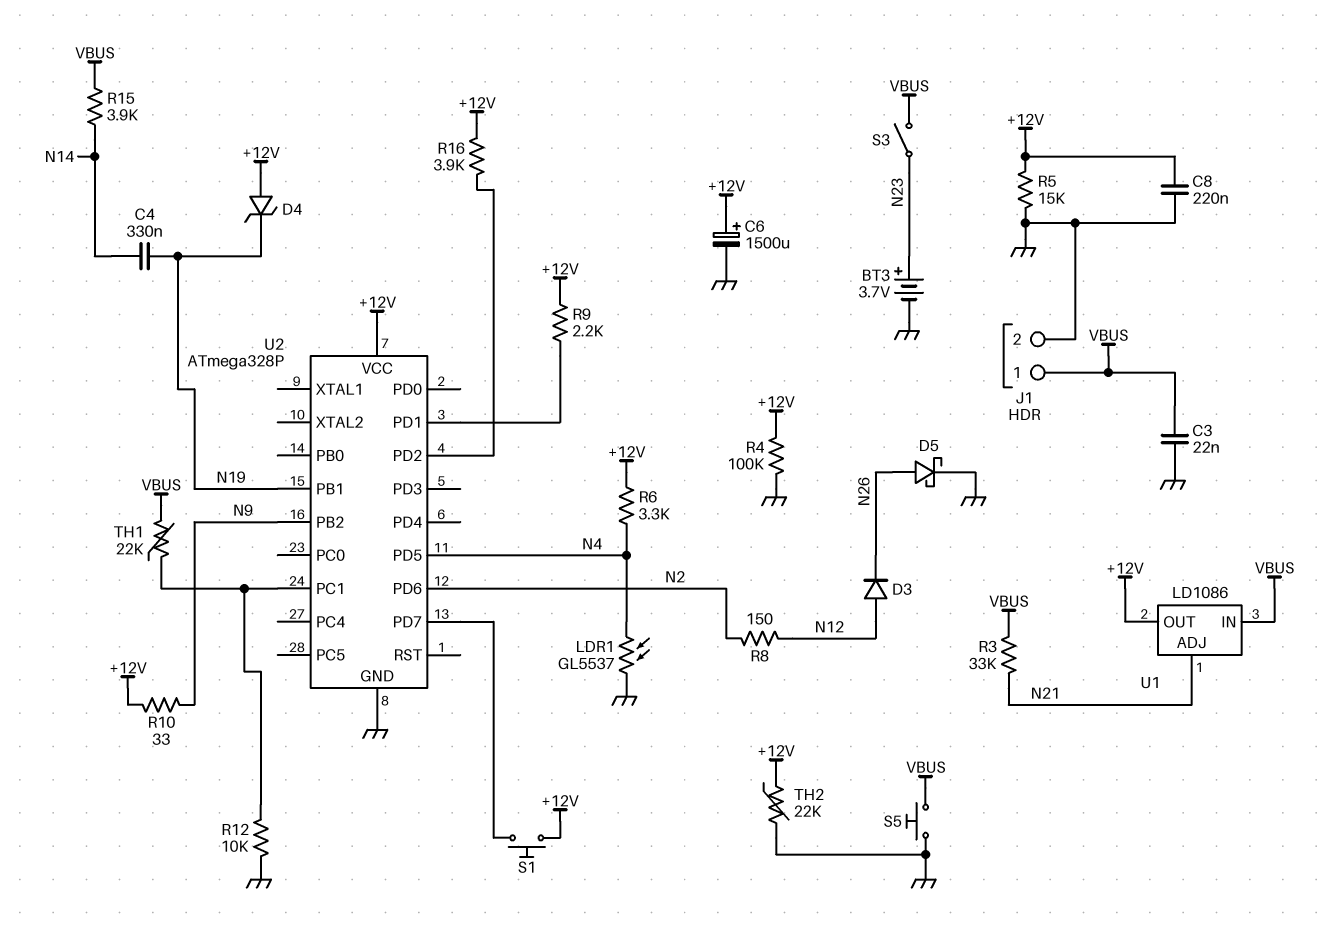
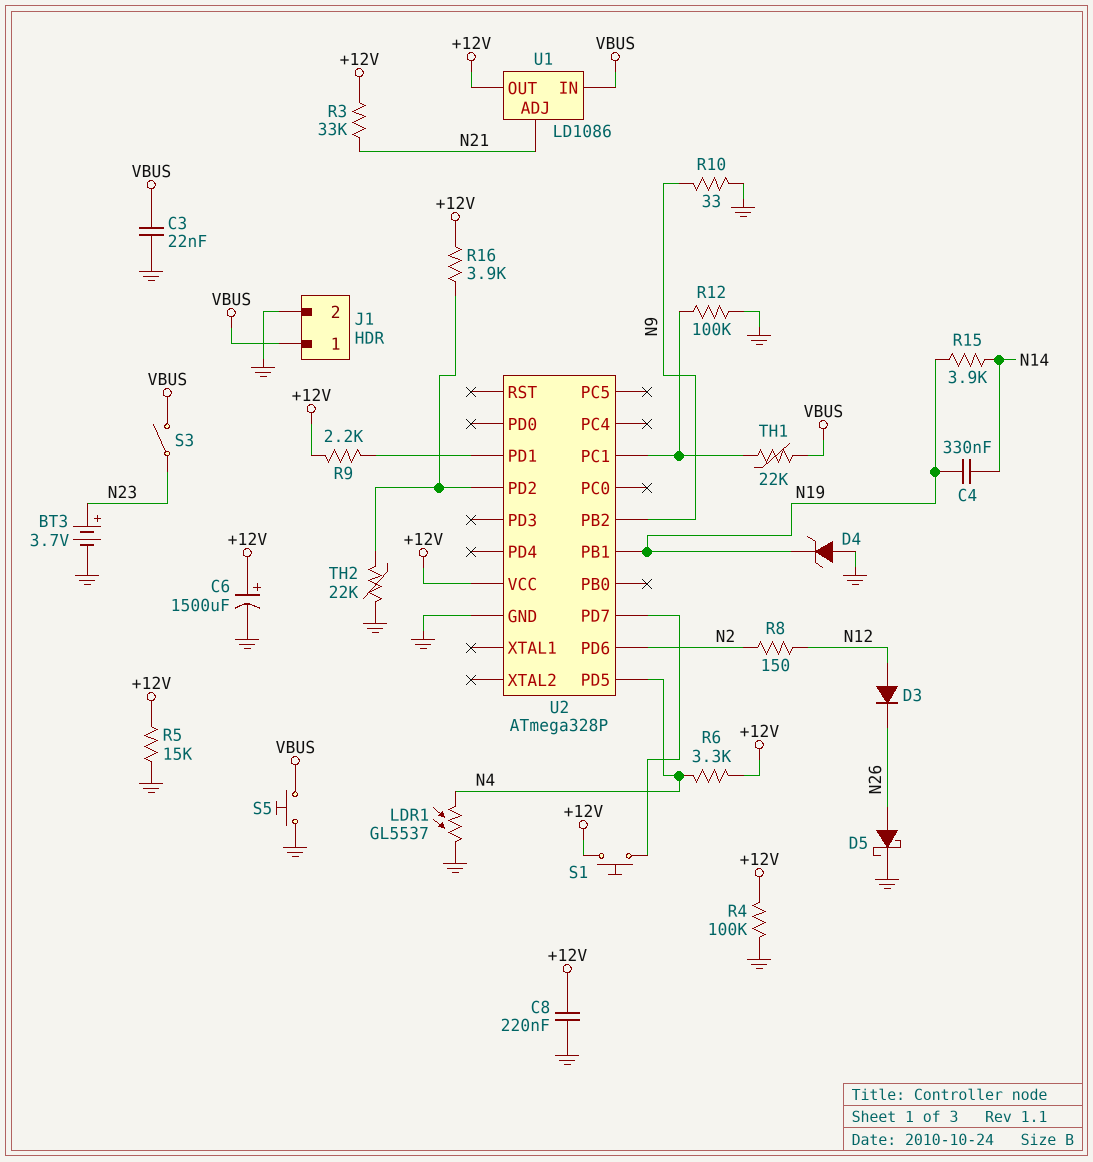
D4: zener (A +12V, K N19) -> zener (A GND, K N19)
R3: 33k (N21, VBUS) -> 33k (+12V, N21)
R10: 33 (+12V, N9) -> 33 (GND, N9)
R12: 10k (GND, U2/PC1) -> 100k (GND, U2/PC1)
R15: 3.9k (N14, VBUS) -> 3.9k (N14, N19)
TH2: 22k (+12V, GND) -> 22k (GND, U2/PD2)

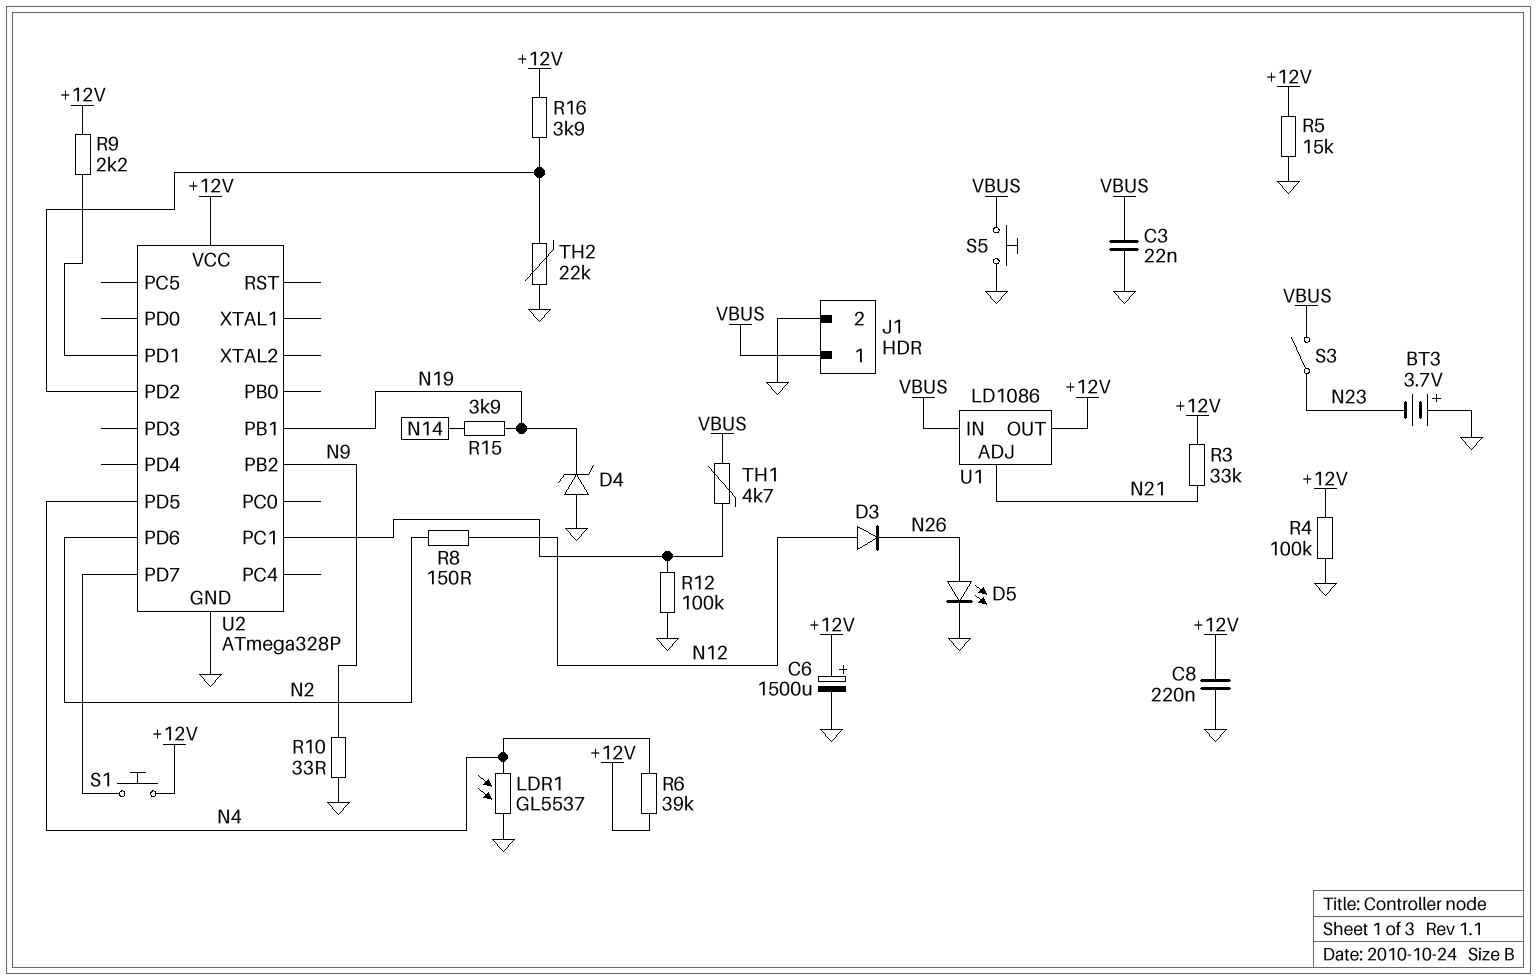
BT3: 3.7V (plus N23, minus GND) -> 3.7V (plus GND, minus N23)
C4: 330nF (N14, N19) -> none
D5: schottky (A N26, K GND) -> LED (A N26, K GND)
R6: 3.3k (+12V, N4) -> 39k (+12V, N4)
TH1: 22k (U2/PC1, VBUS) -> 4.7k (U2/PC1, VBUS)

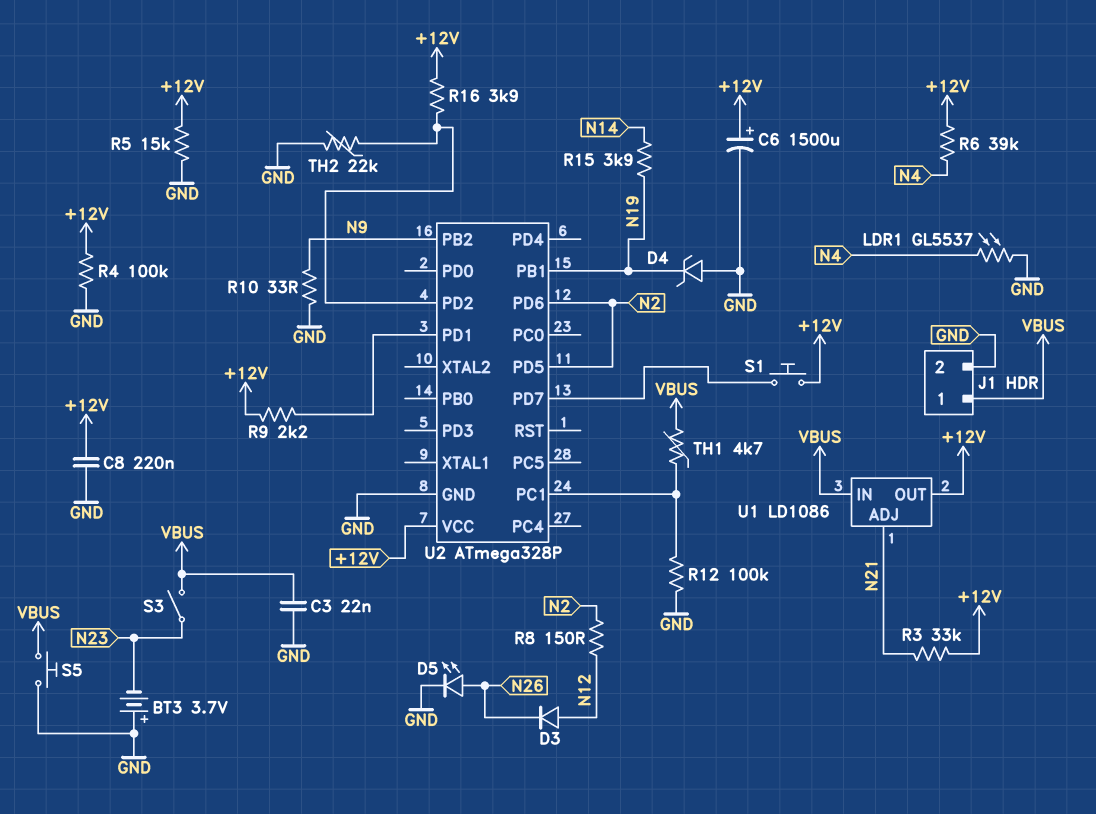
U2 pin PD5: N4 -> N2

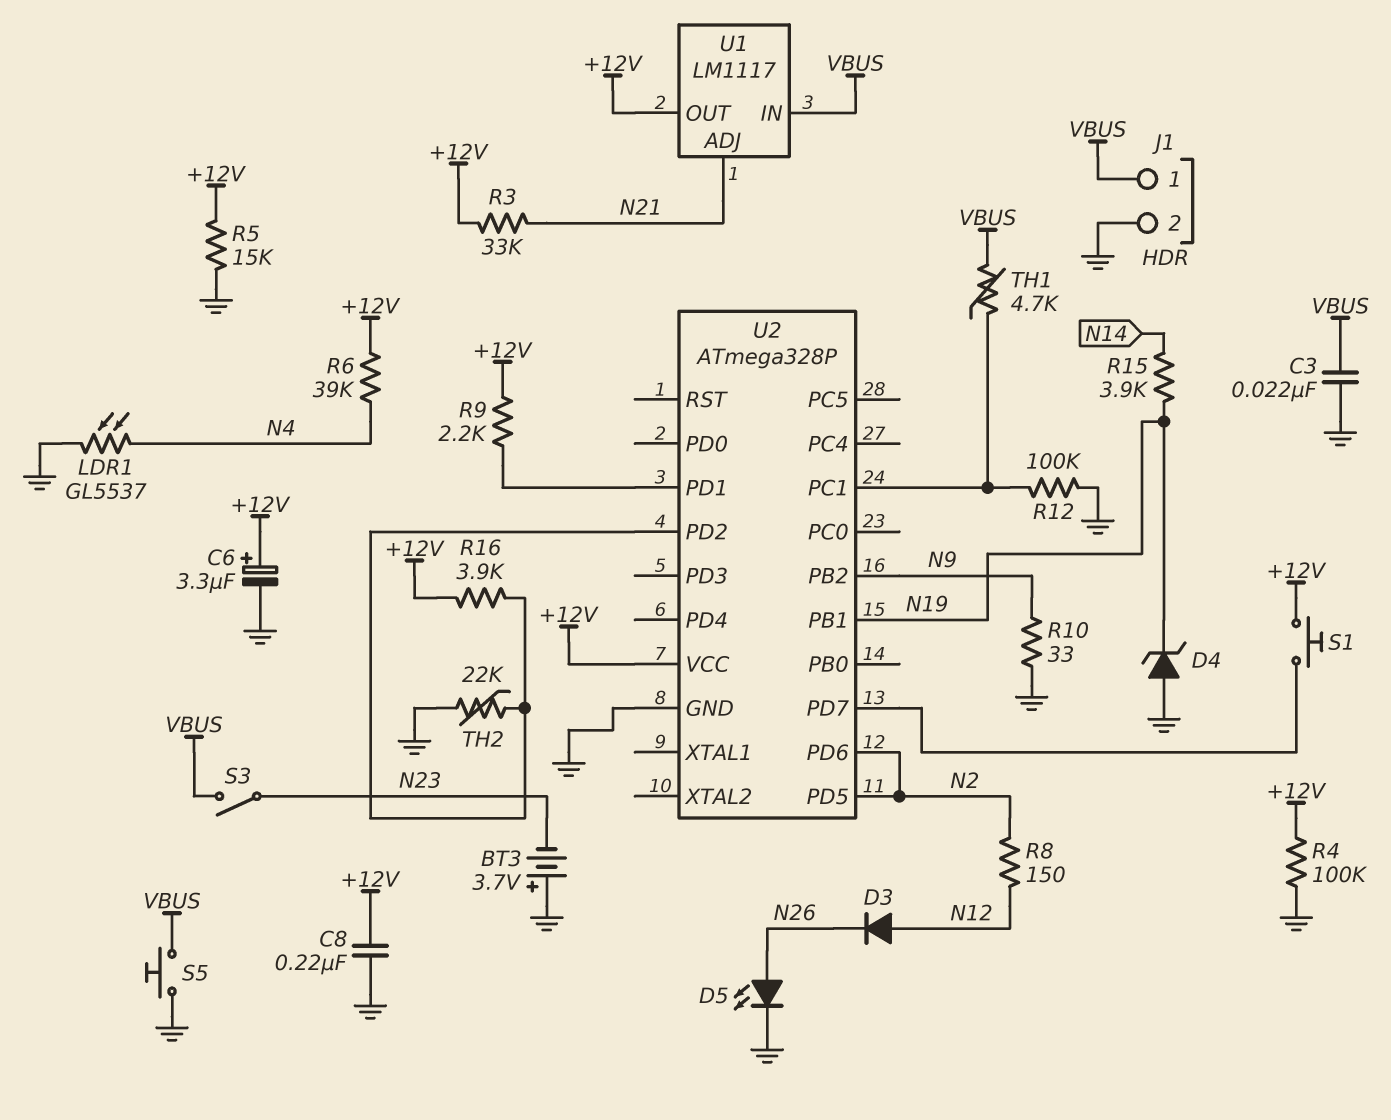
C6: 1500uF (plus +12V, minus GND) -> 3.3uF (plus +12V, minus GND)
U1: LD1086 -> LM1117

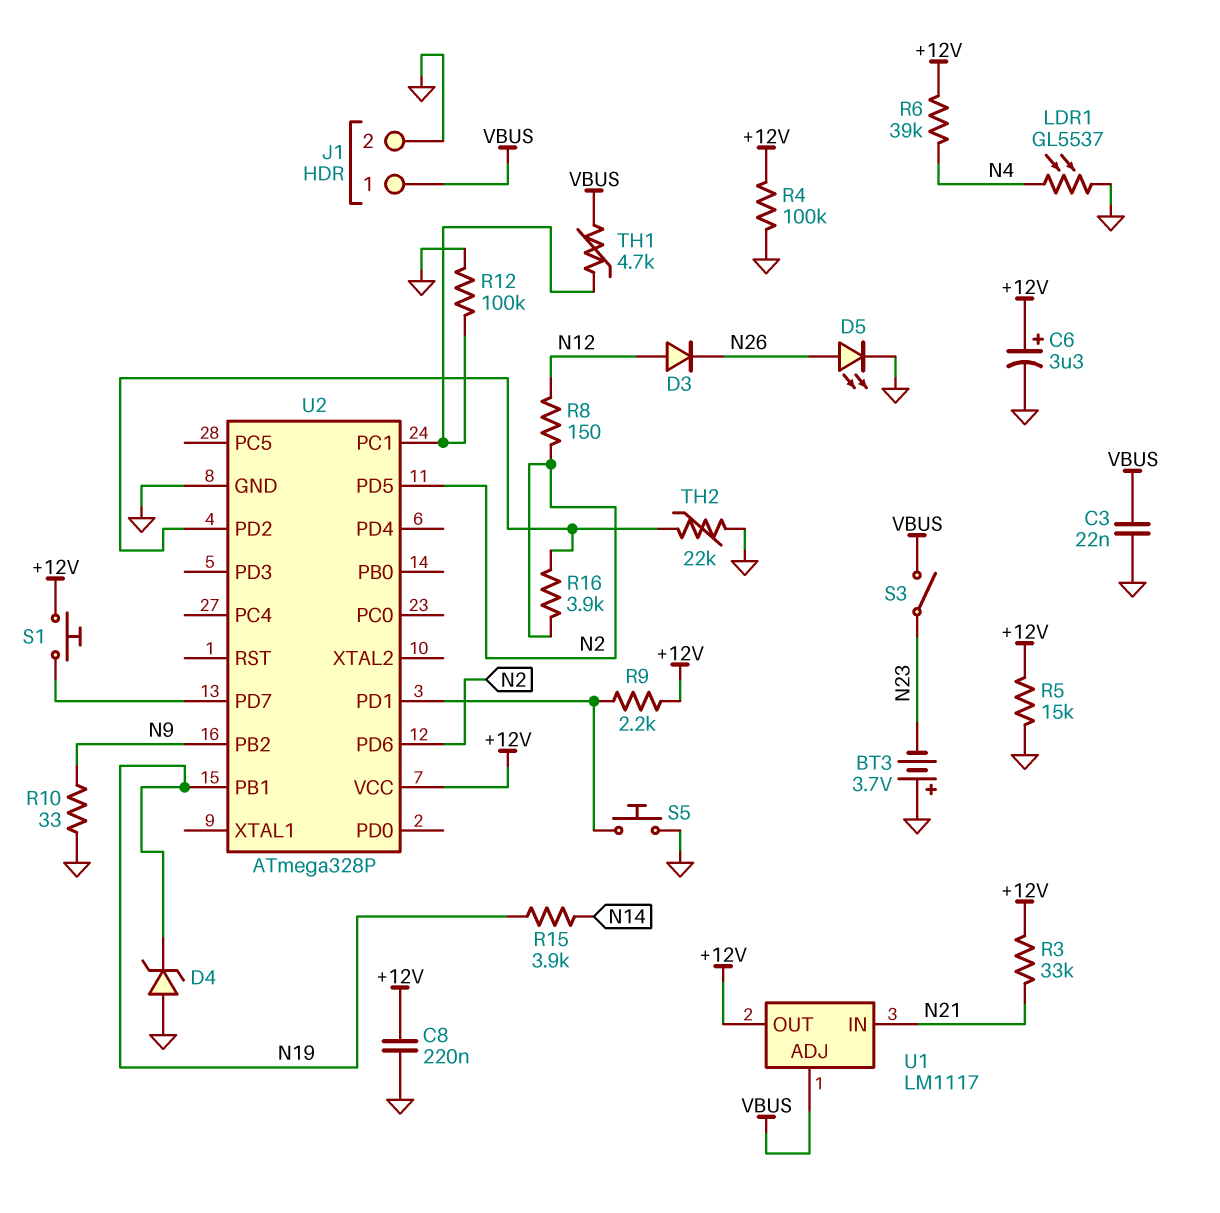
R16: 3.9k (+12V, U2/PD2) -> 3.9k (N2, U2/PD2)
S5: button (GND, VBUS) -> button (GND, U2/PD1)
U1 pin ADJ: N21 -> VBUS
U1 pin IN: VBUS -> N21

